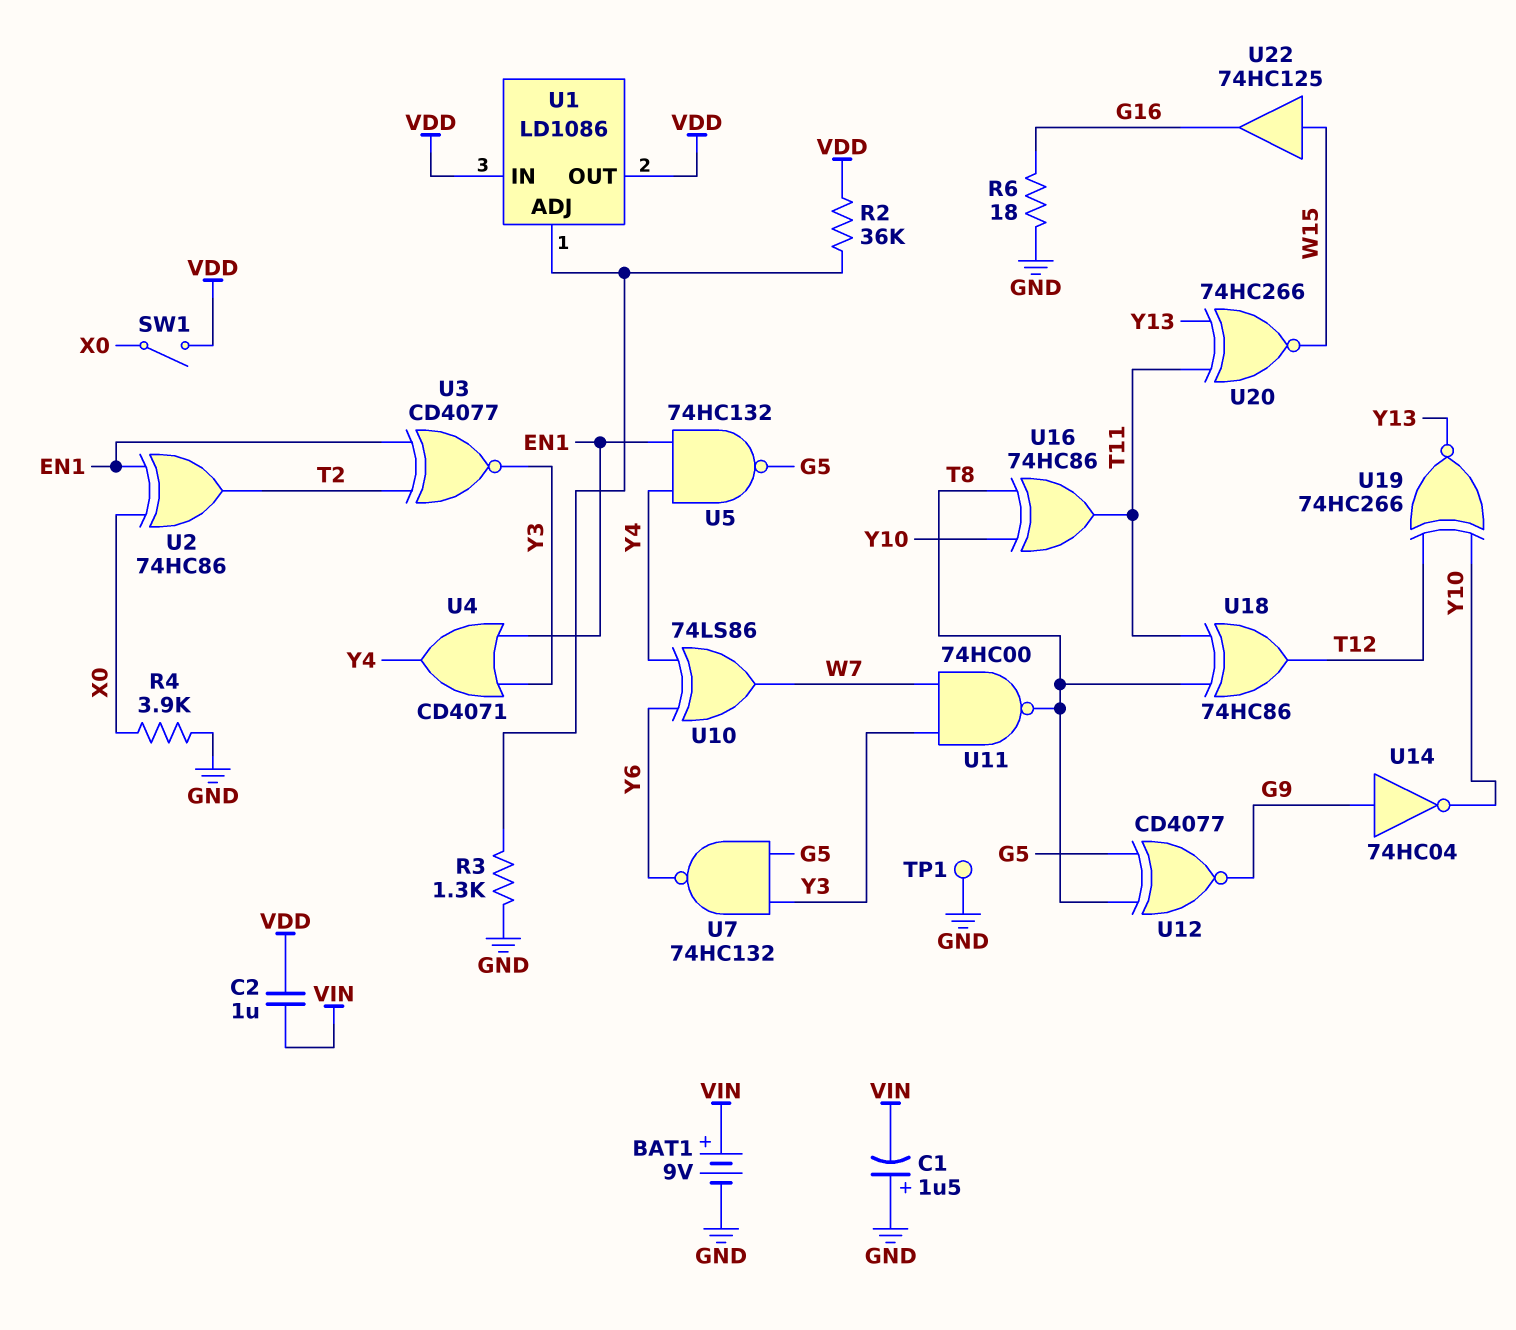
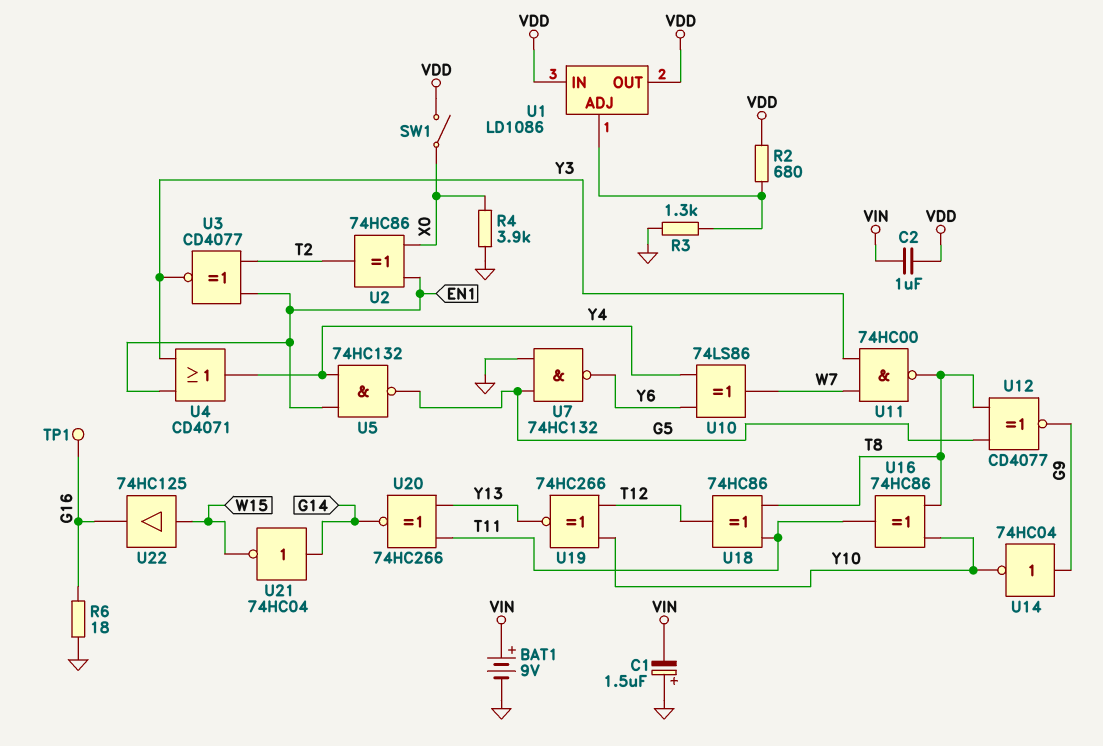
R2: 36k (U1/ADJ, VDD) -> 680 (U1/ADJ, VDD)
TP1: test point (GND) -> test point (G16)
U7: NAND 74HC132 (in G5, in Y3, out Y6) -> NAND 74HC132 (in G5, in GND, out Y6)
U20: XNOR 74HC266 (in T11, in Y13, out W15) -> XNOR 74HC266 (in T11, in Y13, out G14)
U21: none -> NOT 74HC04 (in G14, out W15)

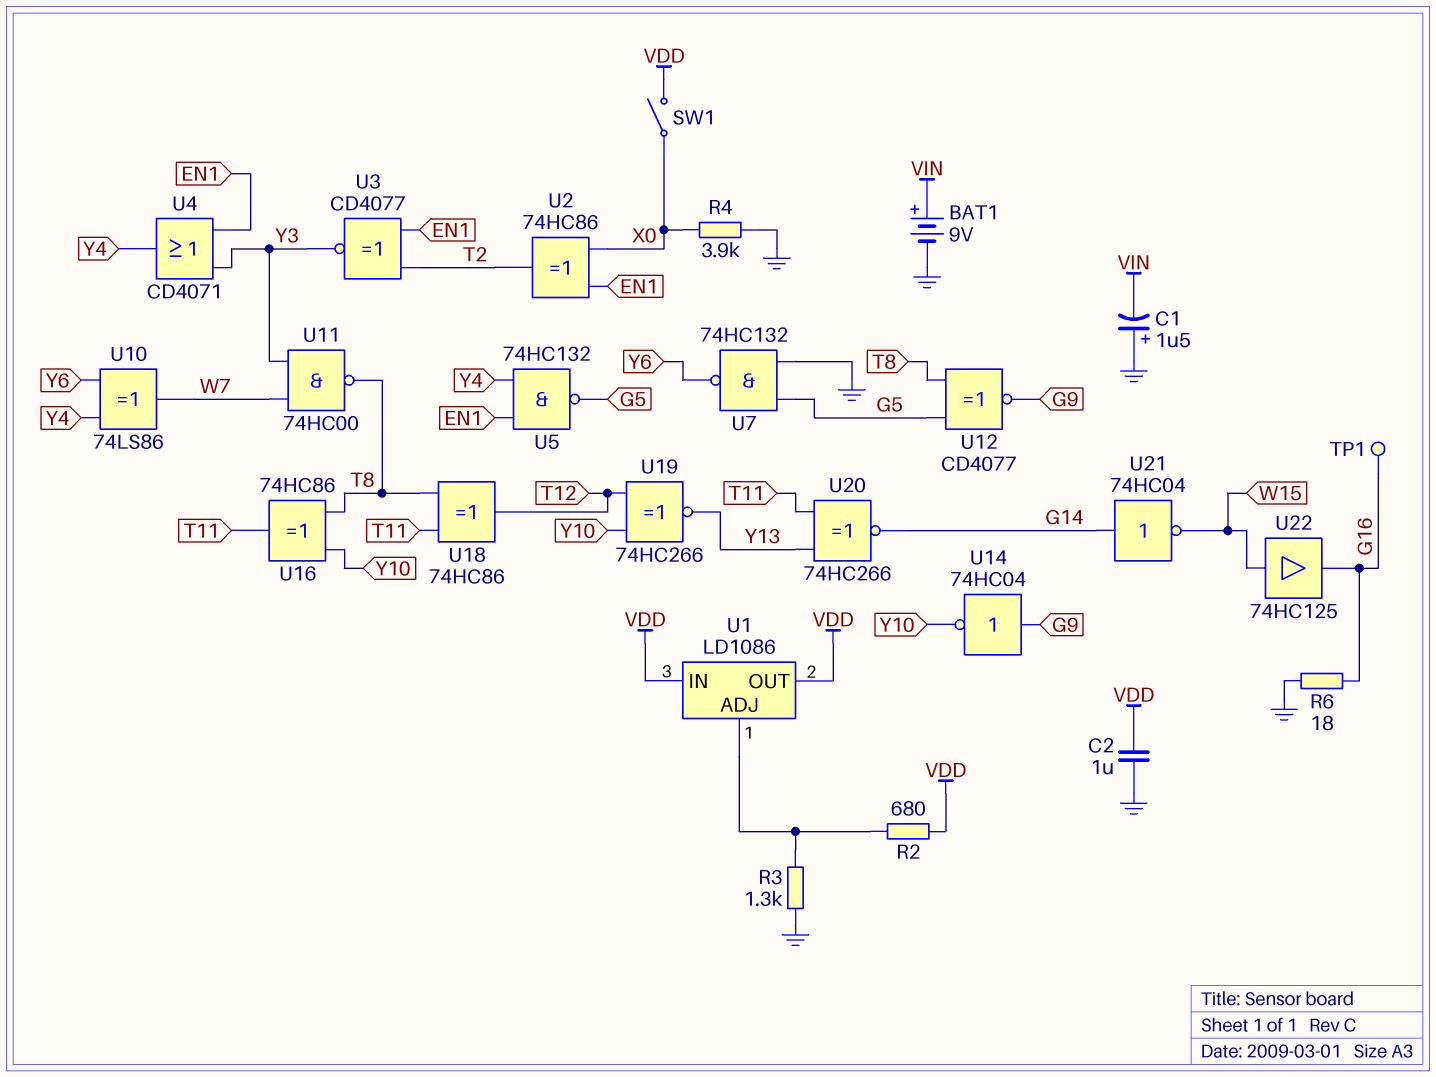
C2: 1uF (VDD, VIN) -> 1uF (GND, VDD)

